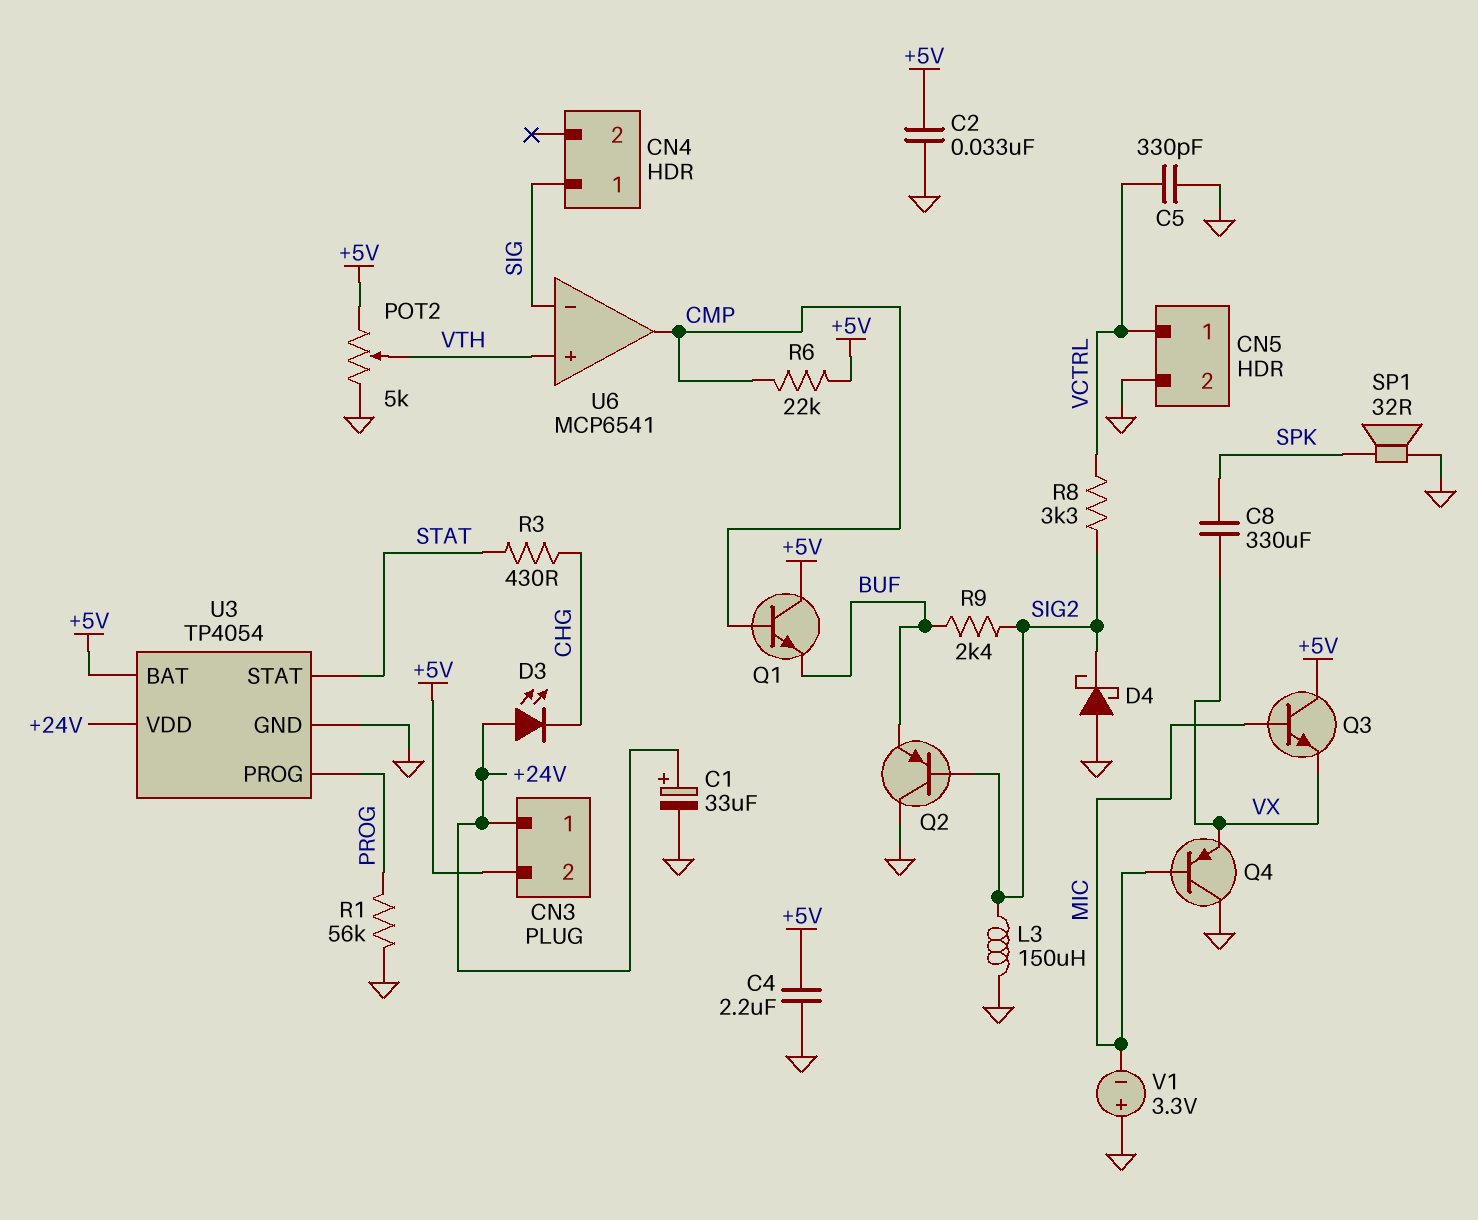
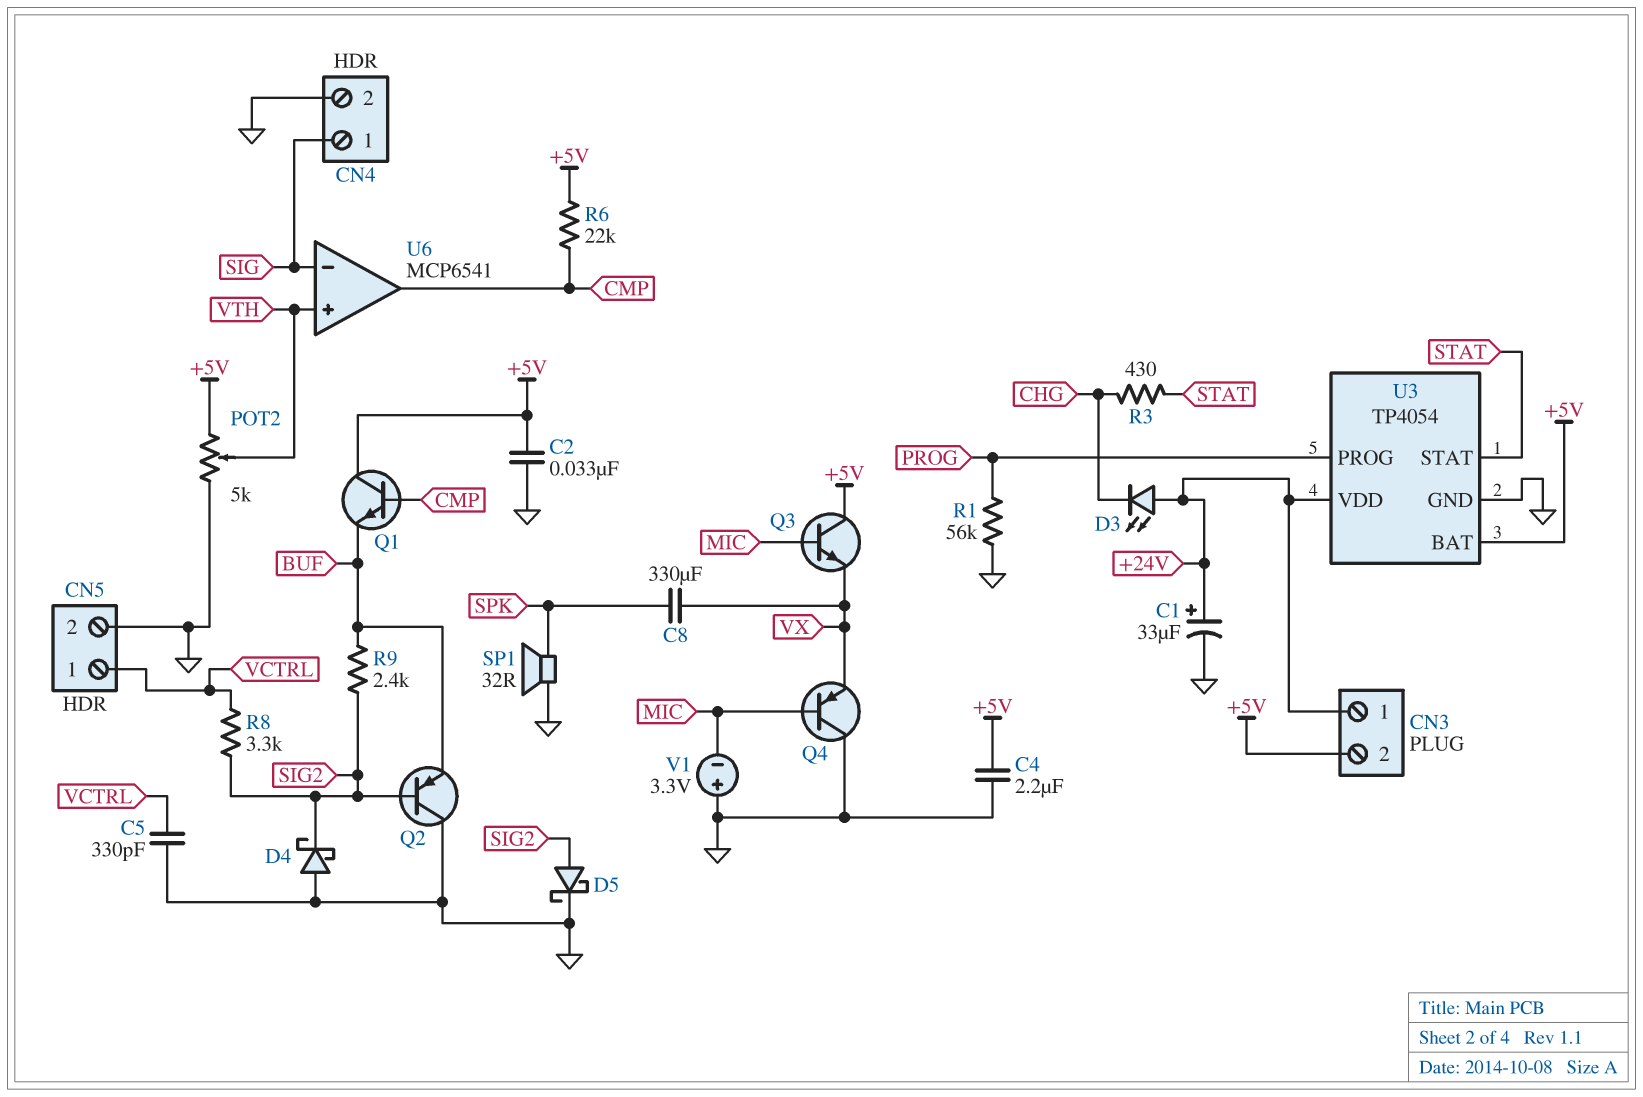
CN4 pin 2: none -> GND
D5: none -> schottky (A SIG2, K GND)
L3: 150uH (GND, SIG2) -> none

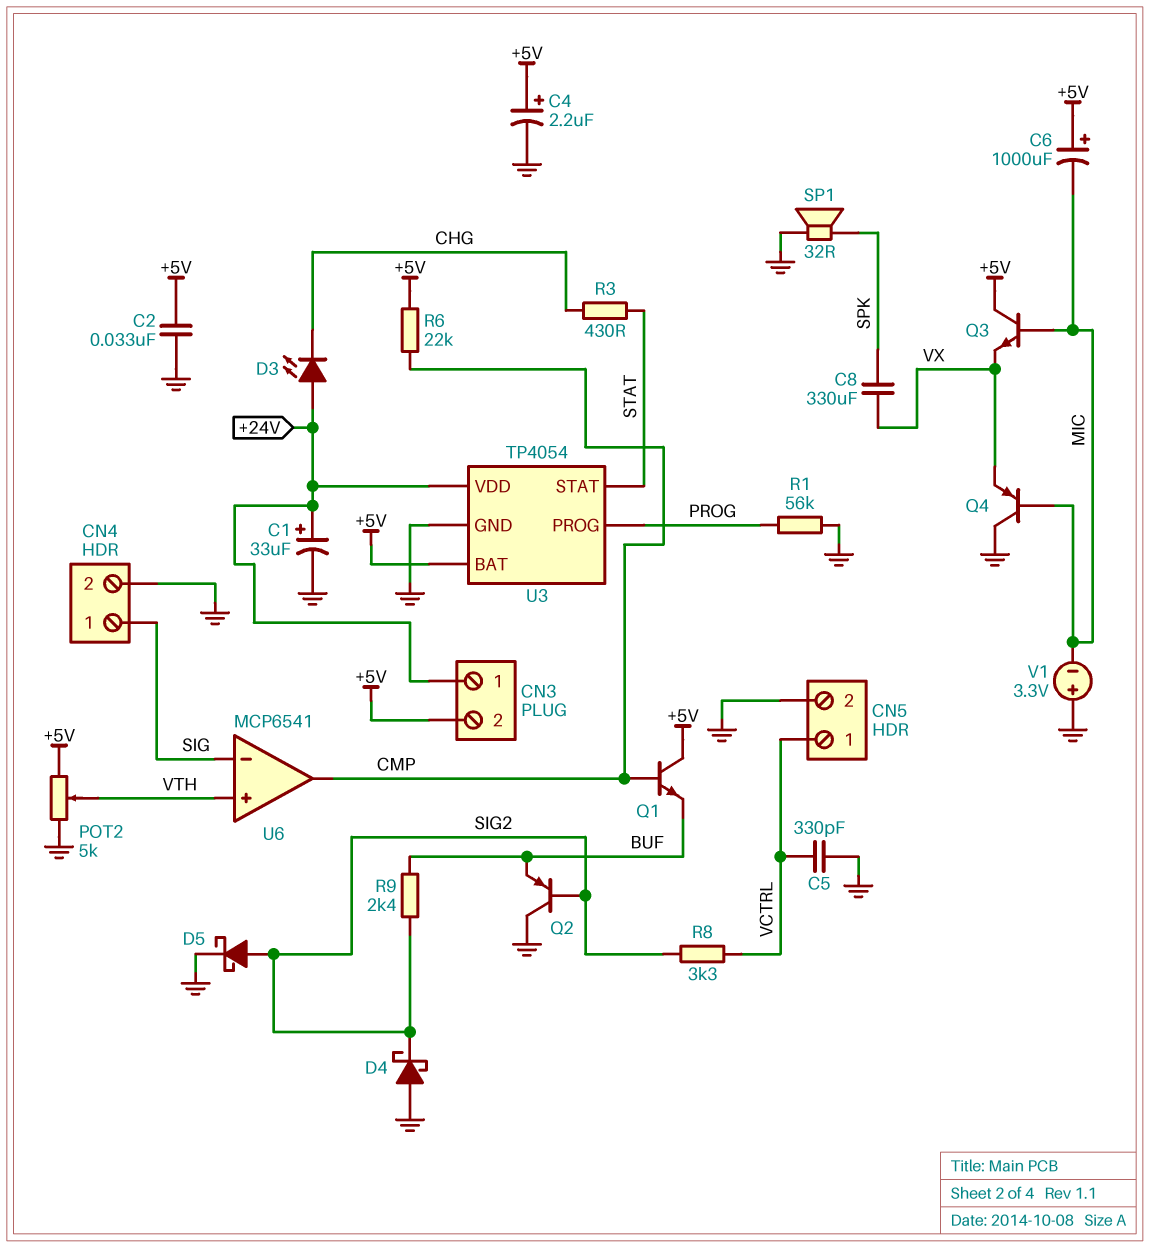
C4: 2.2uF (+5V, GND) -> 2.2uF (plus +5V, minus GND)
C6: none -> 1000uF (plus +5V, minus MIC)

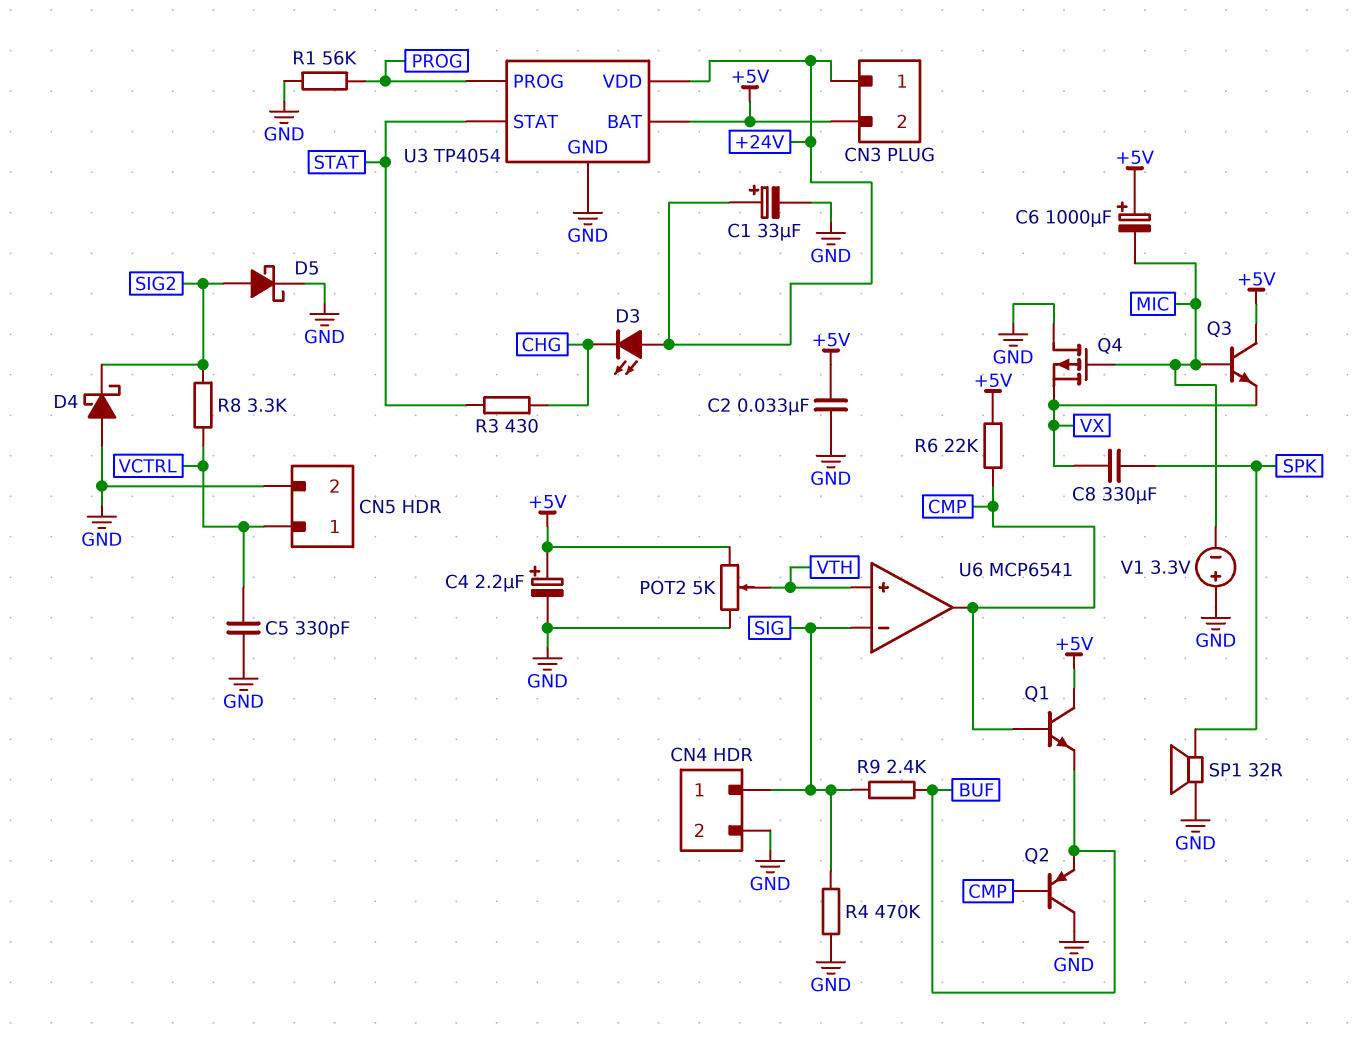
Q2: PNP (B SIG2, C GND, E BUF) -> PNP (B CMP, C GND, E BUF)
Q4: PNP (B MIC, C GND, E VX) -> PMOS (G MIC, D GND, S VX)
R4: none -> 470k (GND, SIG)
R9: 2.4k (BUF, SIG2) -> 2.4k (BUF, SIG)

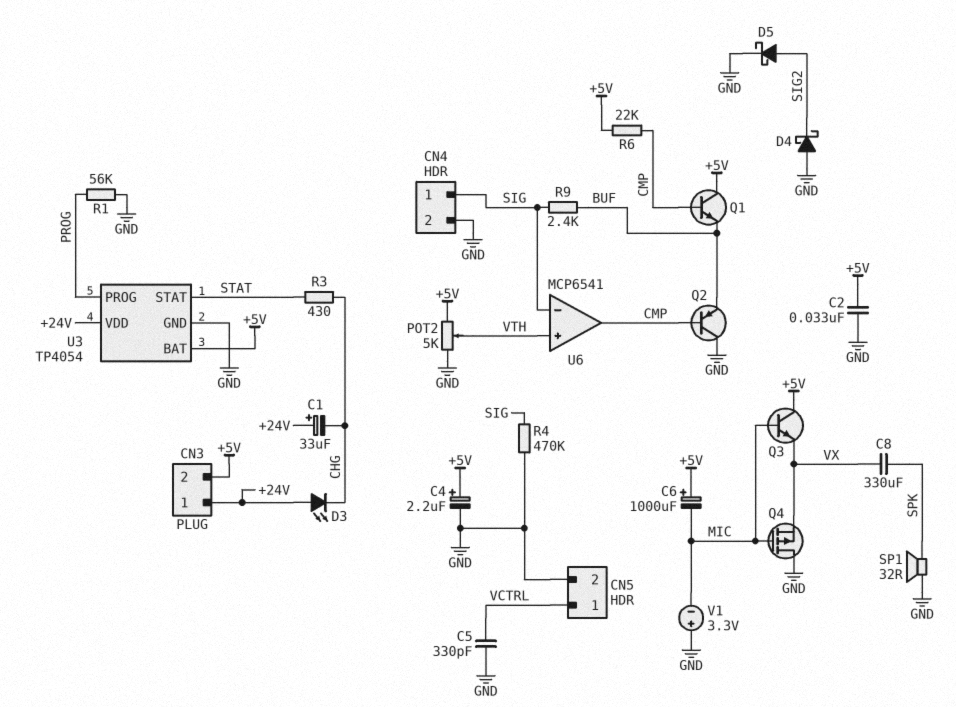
C1: 33uF (plus +24V, minus GND) -> 33uF (plus +24V, minus CHG)
R8: 3.3k (SIG2, VCTRL) -> none

